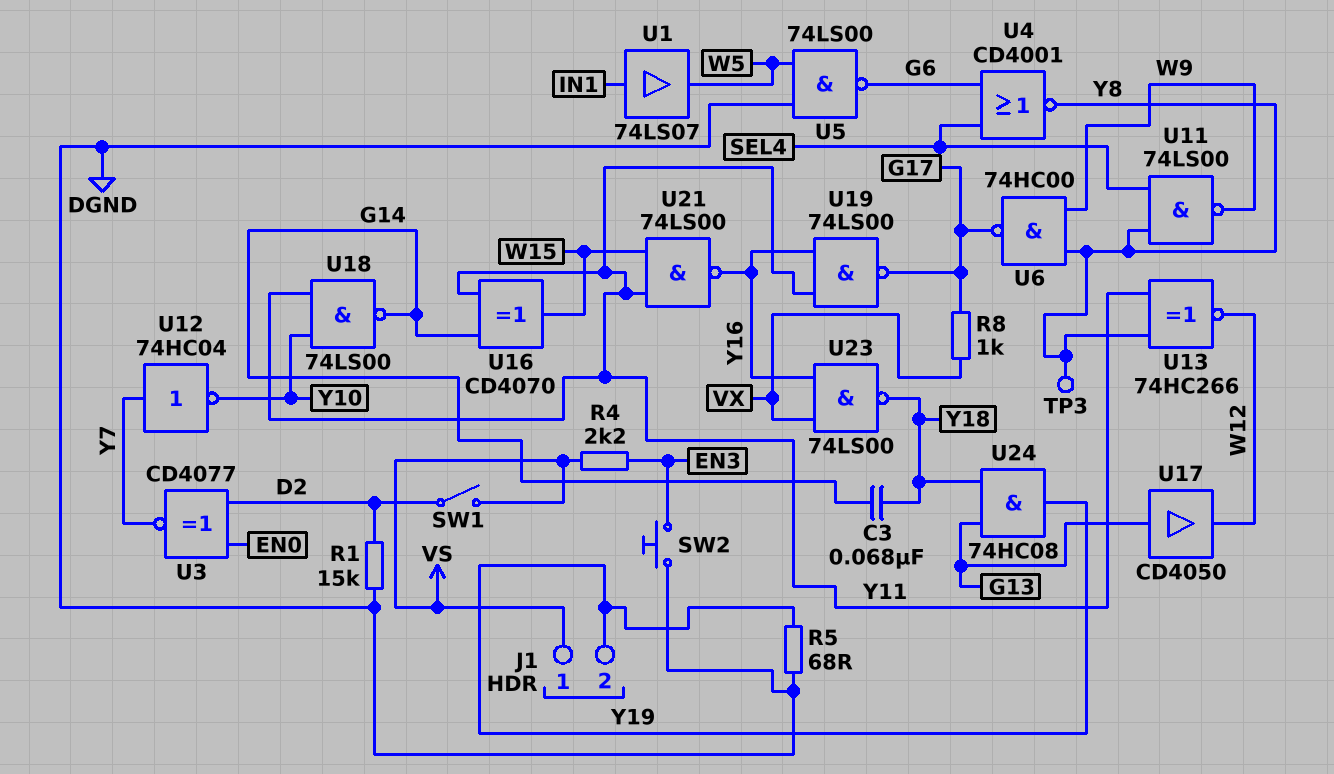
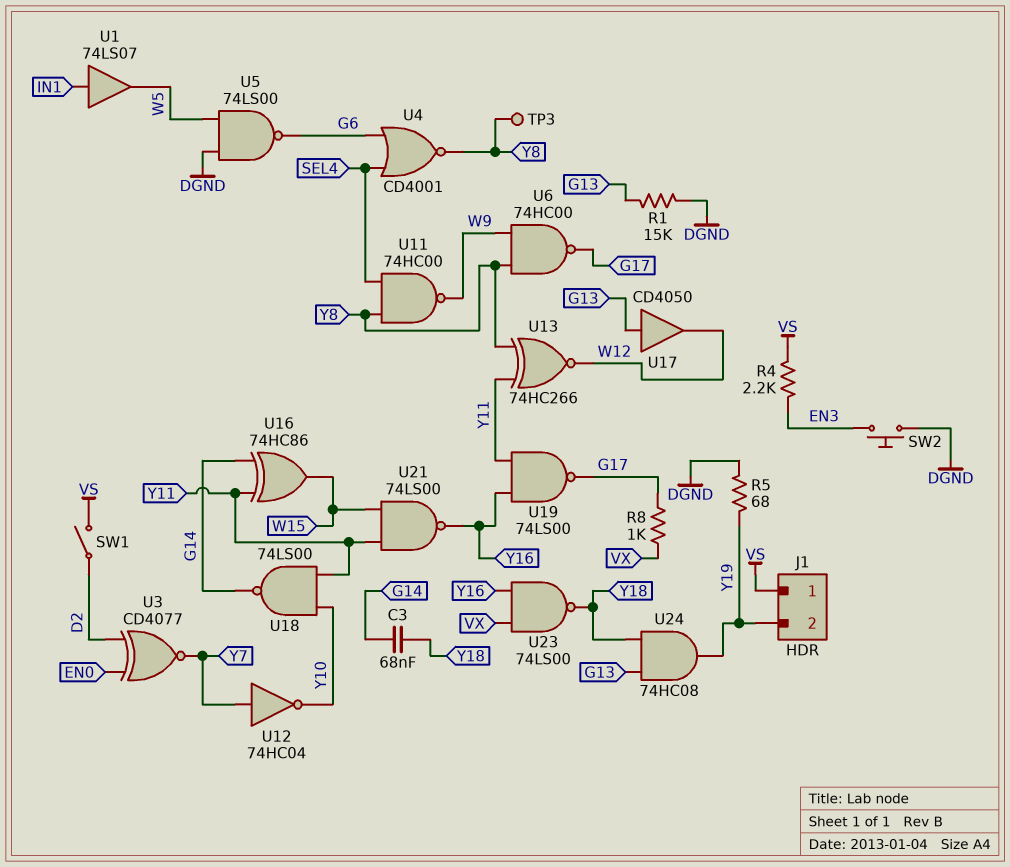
R1: 15k (D2, DGND) -> 15k (DGND, G13)
U11: NAND 74LS00 (in SEL4, in Y8, out W9) -> NAND 74HC00 (in SEL4, in Y8, out W9)
U16: XOR CD4070 (in G14, in Y11, out W15) -> XOR 74HC86 (in G14, in Y11, out W15)

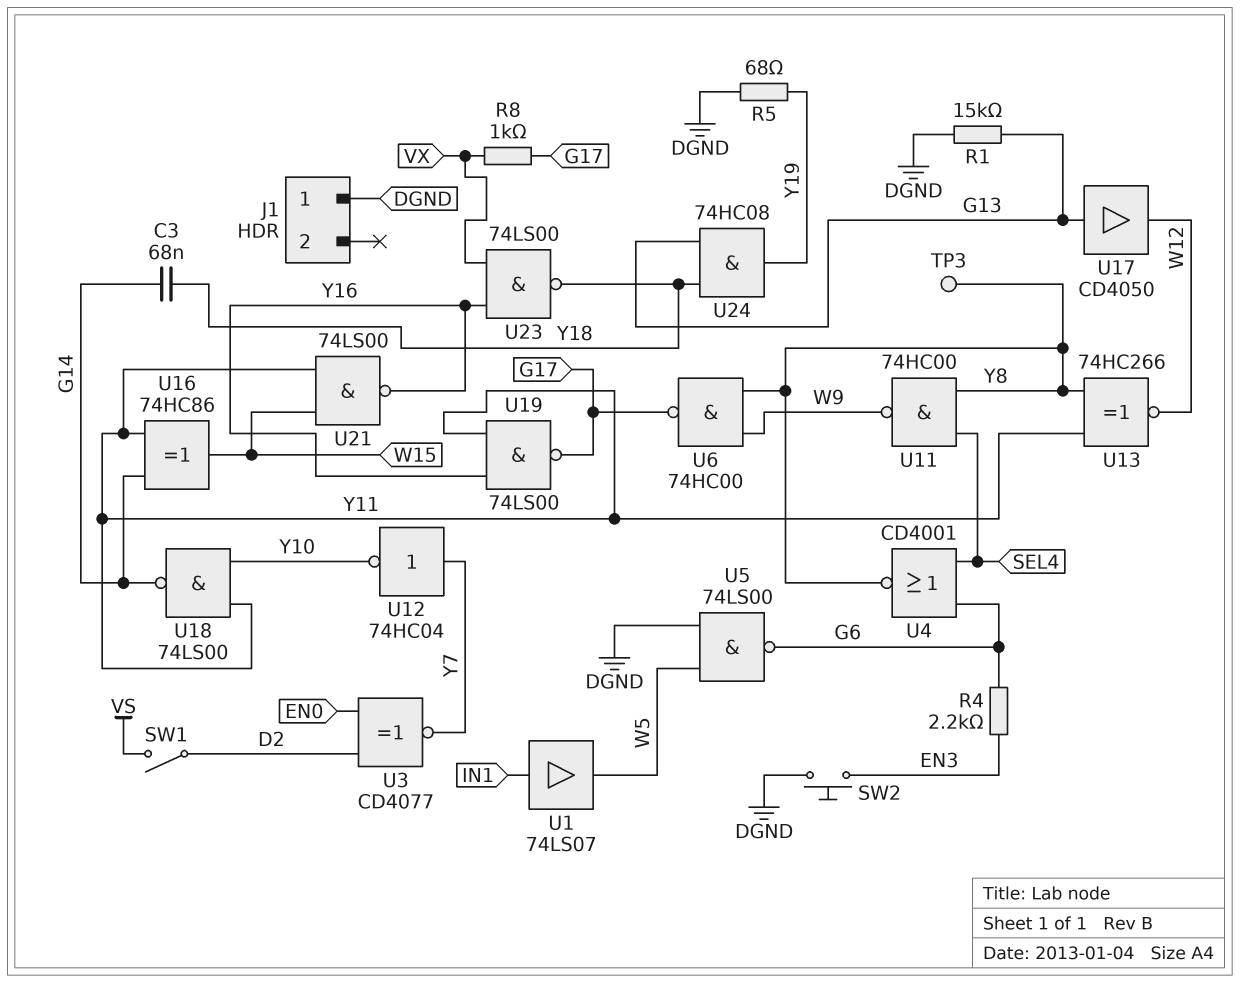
J1 pin 1: VS -> DGND
J1 pin 2: Y19 -> none
R4: 2.2k (EN3, VS) -> 2.2k (EN3, G6)

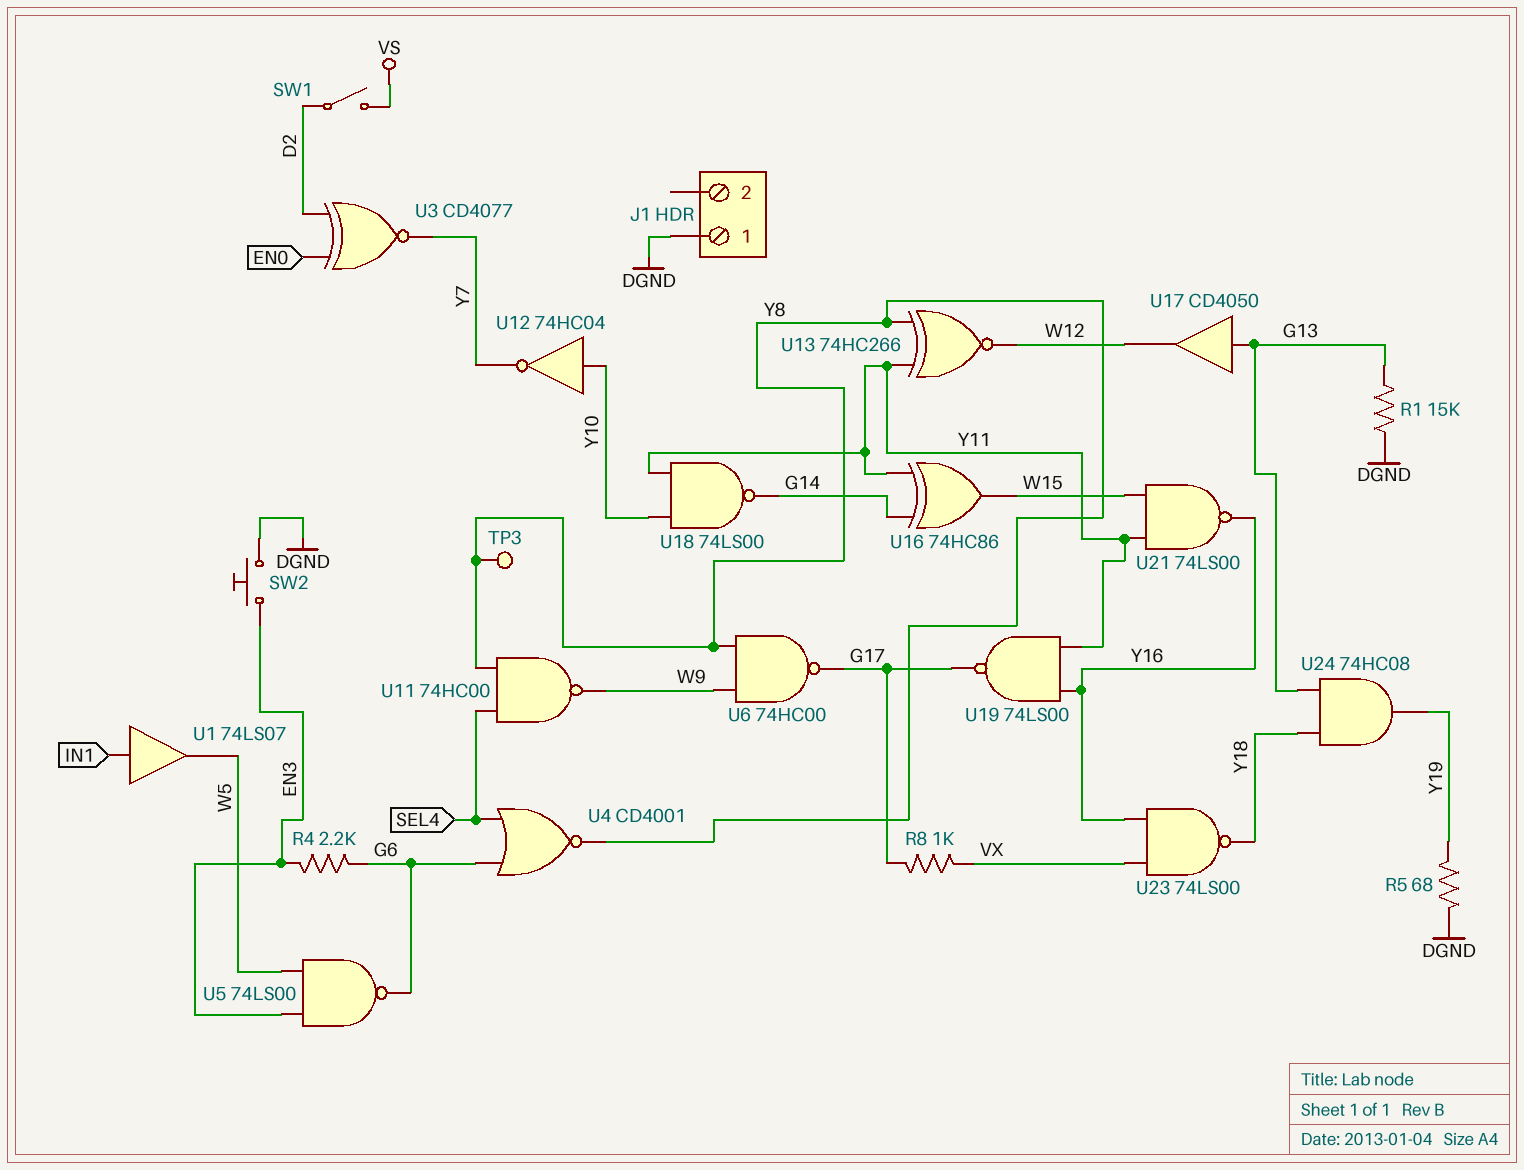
C3: 68nF (G14, Y18) -> none
U5: NAND 74LS00 (in DGND, in W5, out G6) -> NAND 74LS00 (in EN3, in W5, out G6)
U12: NOT 74HC04 (in Y7, out Y10) -> NOT 74HC04 (in Y10, out Y7)

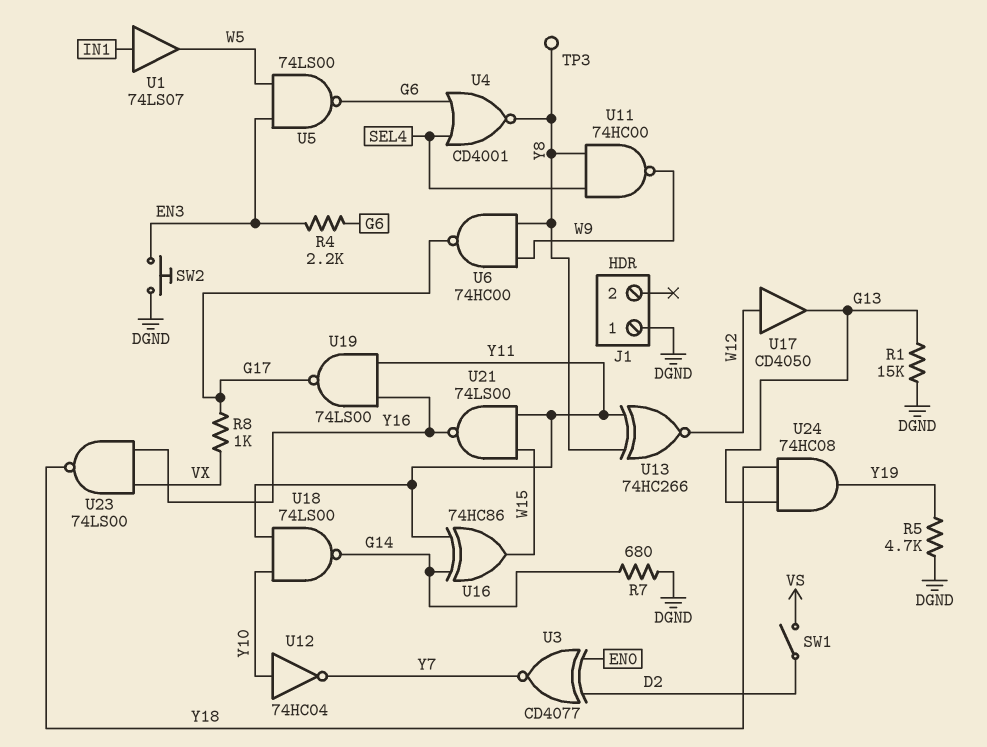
R5: 68 (DGND, Y19) -> 4.7k (DGND, Y19)
R7: none -> 680 (DGND, G14)
U17: buffer CD4050 (in G13, out W12) -> buffer CD4050 (in W12, out G13)

